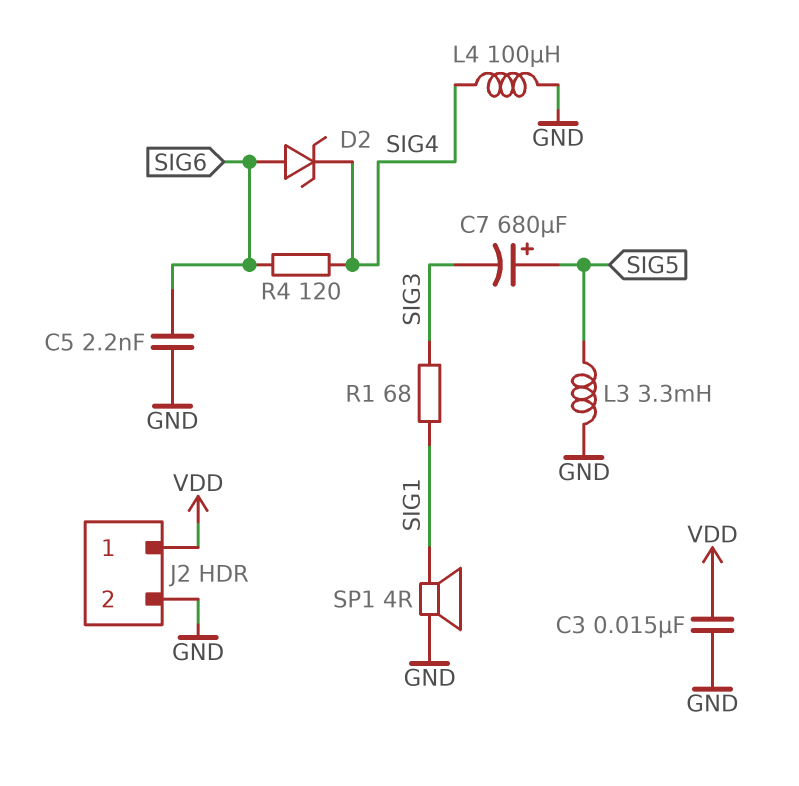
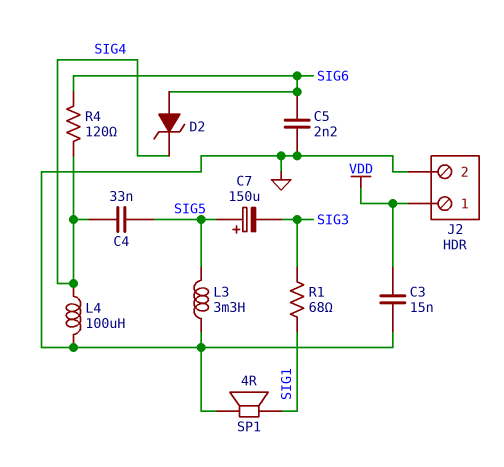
C4: none -> 33nF (SIG4, SIG5)
C7: 680uF (plus SIG5, minus SIG3) -> 150uF (plus SIG5, minus SIG3)

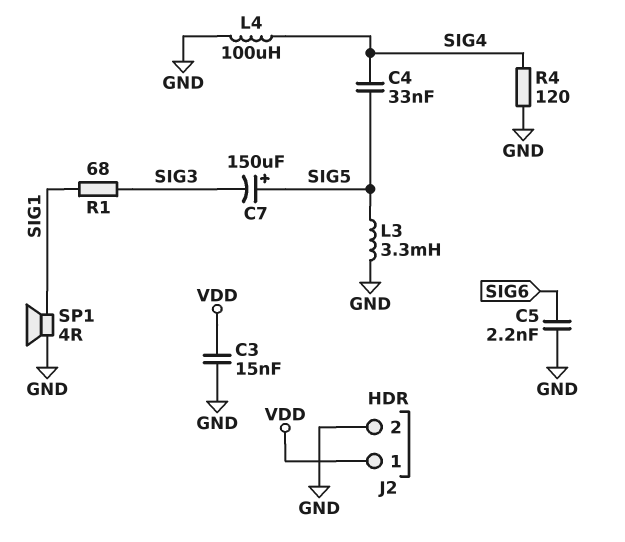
D2: zener (A SIG6, K SIG4) -> none
R4: 120 (SIG4, SIG6) -> 120 (GND, SIG4)

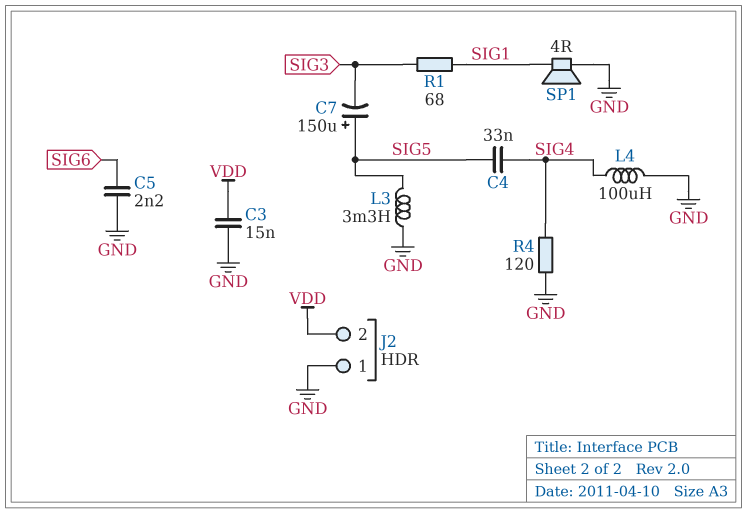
J2 pin 1: VDD -> GND
J2 pin 2: GND -> VDD

